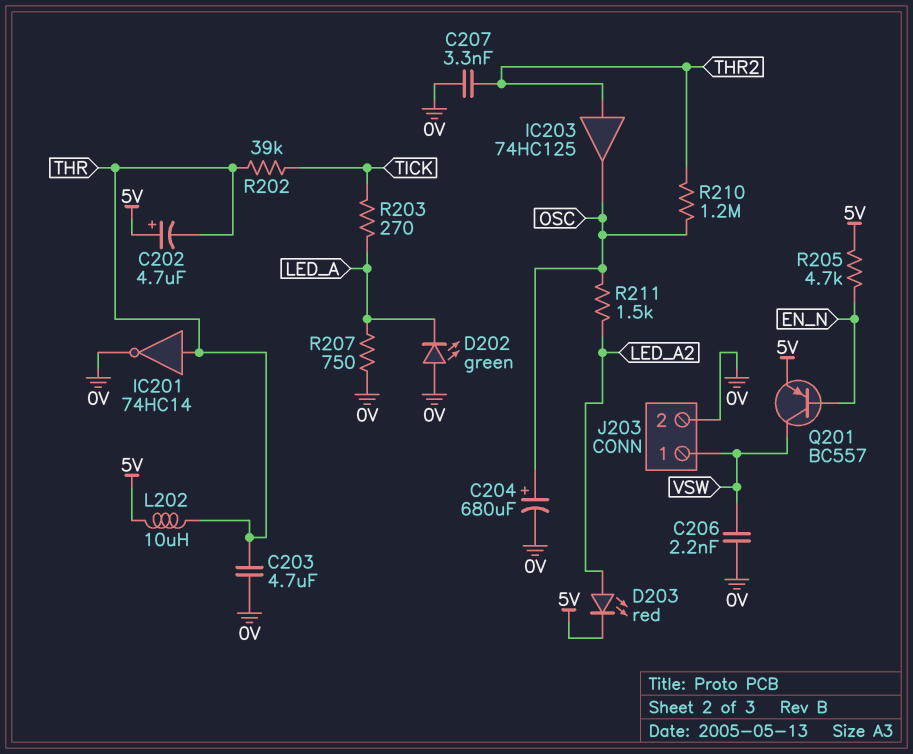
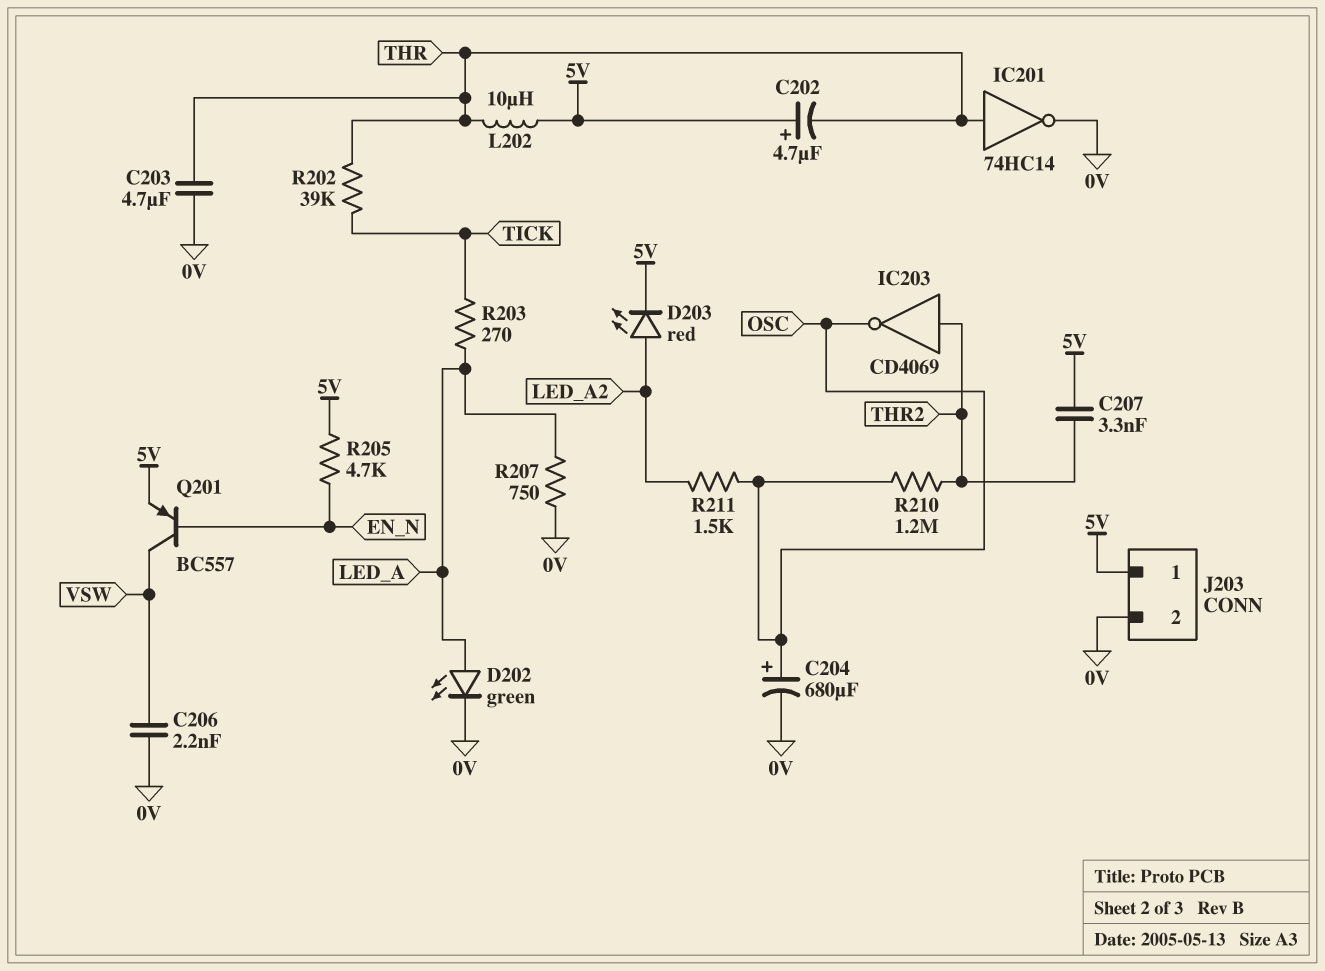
C207: 3.3nF (0V, THR2) -> 3.3nF (5V, THR2)
D202: LED green (A 0V, K LED_A) -> LED green (A LED_A, K 0V)
IC203: buffer 74HC125 (in THR2, out OSC) -> NOT CD4069 (in THR2, out OSC)
J203 pin 1: VSW -> 5V

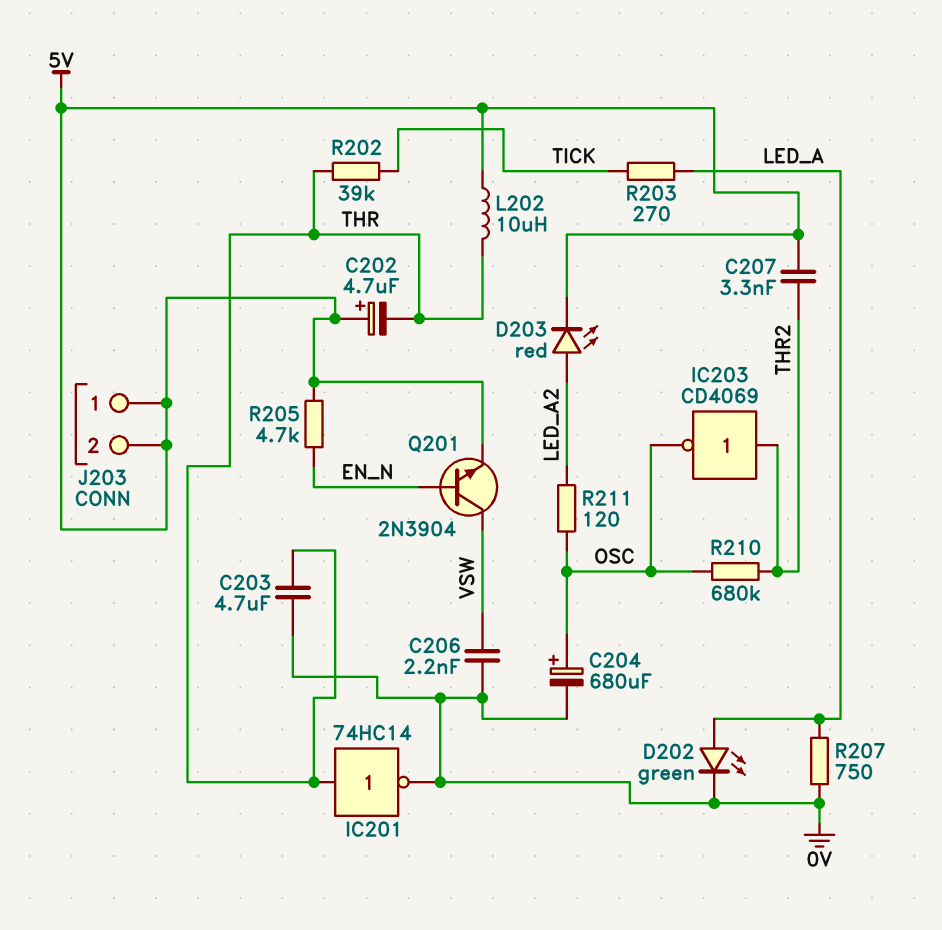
J203 pin 2: 0V -> 5V
Q201: PNP BC557 (B EN_N, C VSW, E 5V) -> NPN 2N3904 (B EN_N, C VSW, E 5V)
R210: 1.2M (OSC, THR2) -> 680k (OSC, THR2)
R211: 1.5k (LED_A2, OSC) -> 120 (LED_A2, OSC)

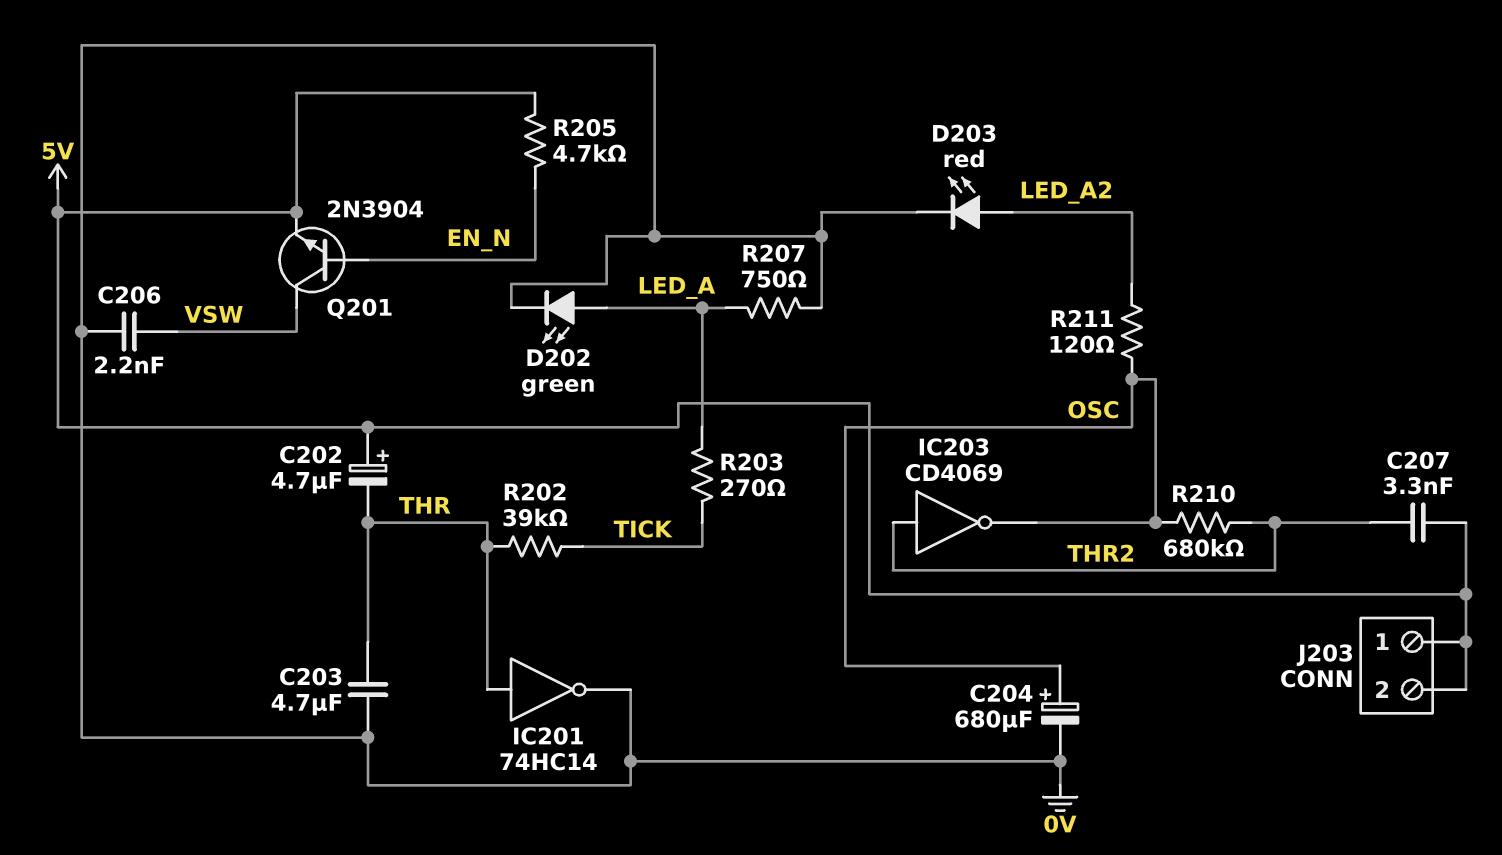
D203: LED red (A LED_A2, K 5V) -> LED red (A LED_A2, K 0V)
L202: 10uH (5V, THR) -> none

